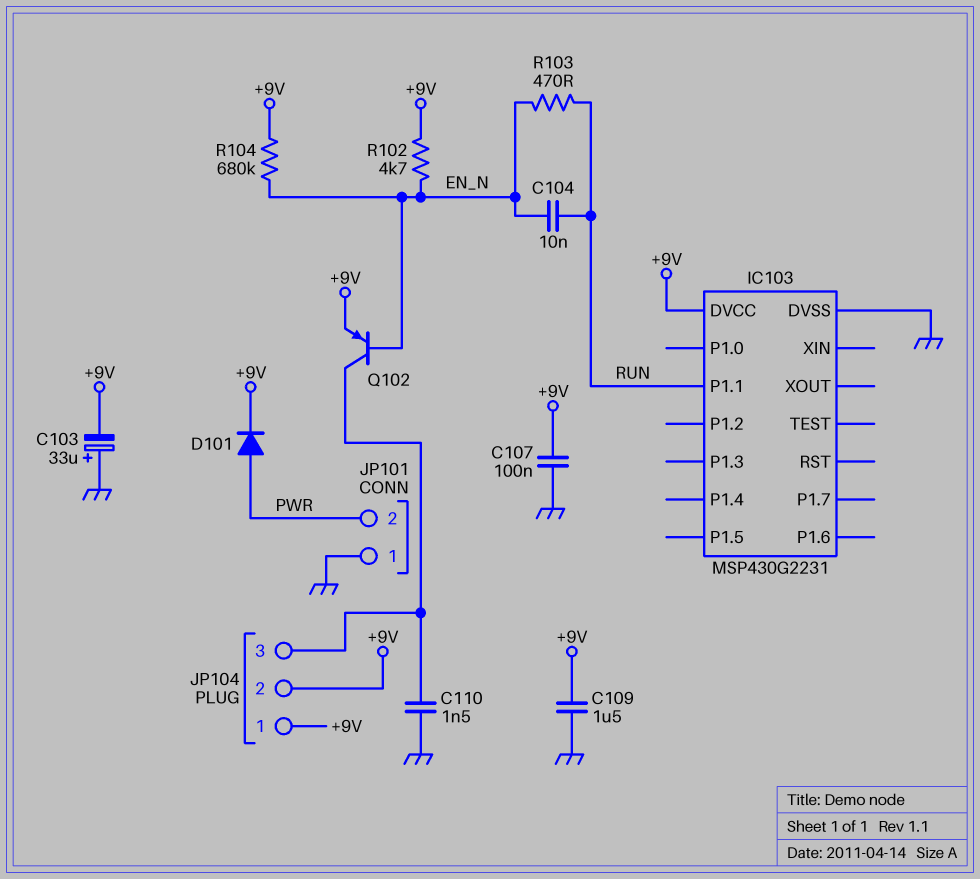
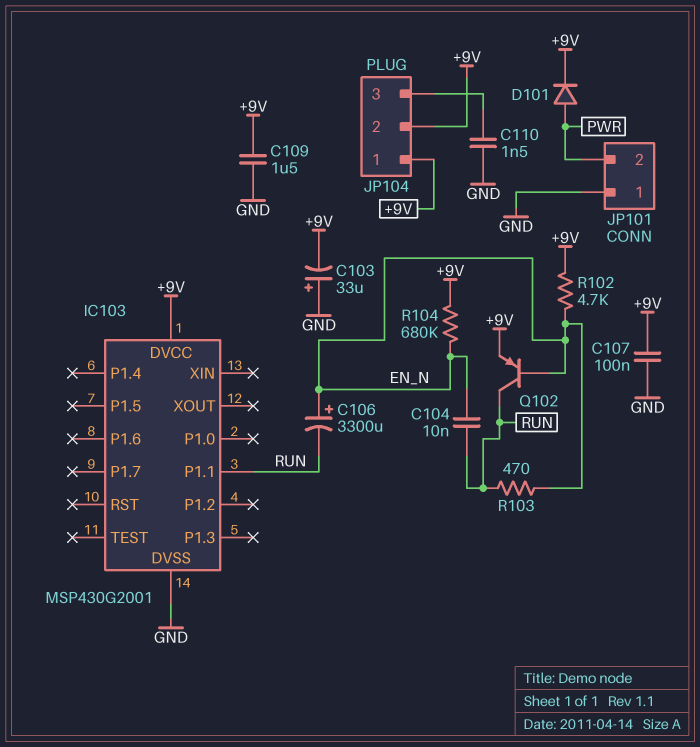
C106: none -> 3300uF (plus EN_N, minus RUN)
IC103: MSP430G2231 -> MSP430G2001
Q102: PNP (B EN_N, C JP104/3, E +9V) -> PNP (B EN_N, C RUN, E +9V)

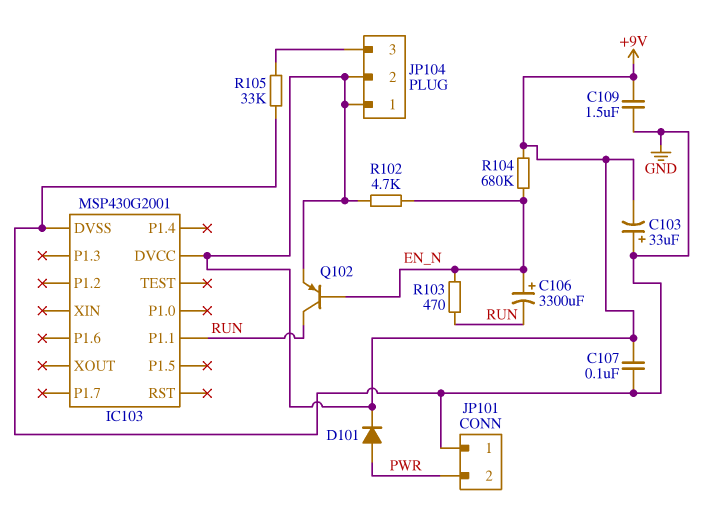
C104: 10nF (EN_N, RUN) -> none
C110: 1.5nF (GND, JP104/3) -> none
R105: none -> 33k (GND, JP104/3)

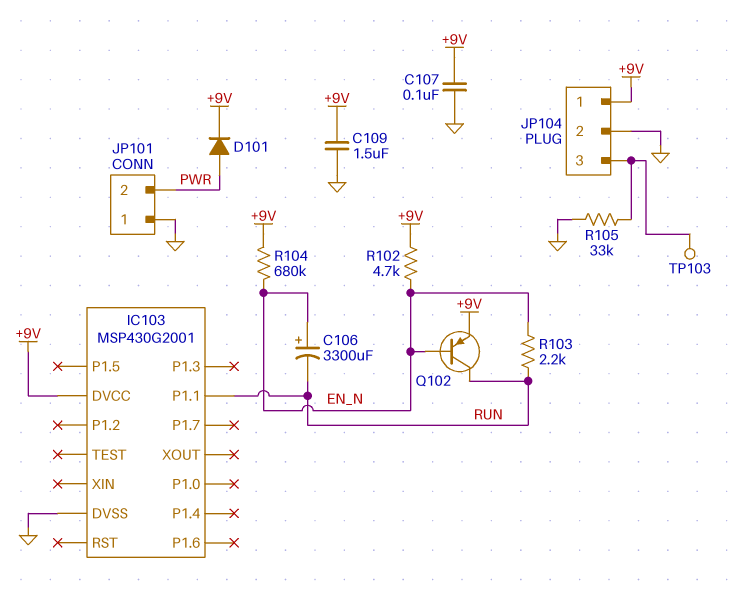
C103: 33uF (plus GND, minus +9V) -> none
JP104 pin 2: +9V -> GND
R103: 470 (EN_N, RUN) -> 2.2k (EN_N, RUN)
TP103: none -> test point (JP104/3)

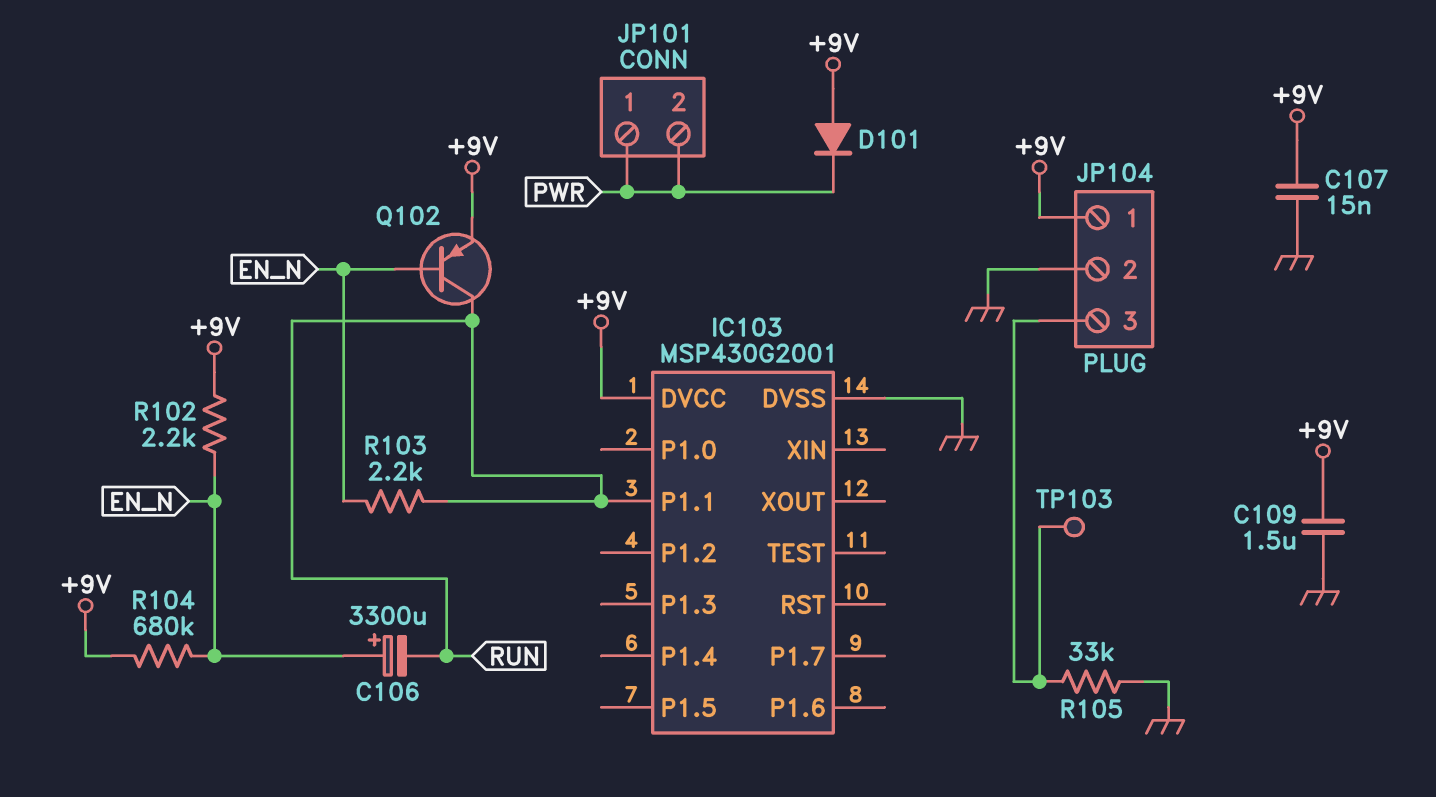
C107: 100nF (+9V, GND) -> 15nF (+9V, GND)
D101: diode (A PWR, K +9V) -> diode (A +9V, K PWR)
JP101 pin 1: GND -> PWR
R102: 4.7k (+9V, EN_N) -> 2.2k (+9V, EN_N)

